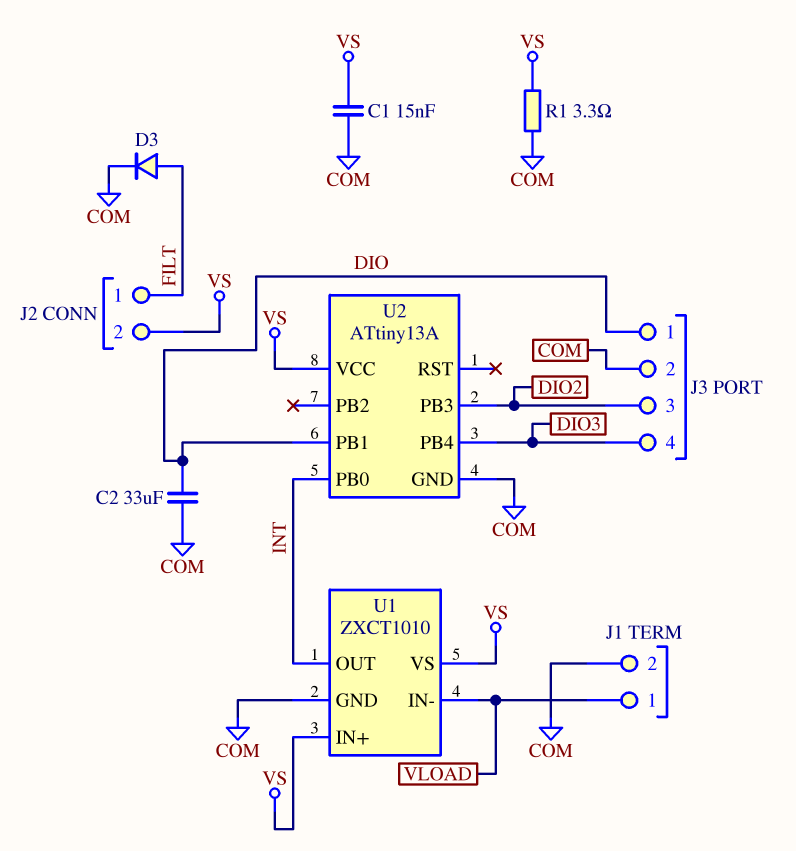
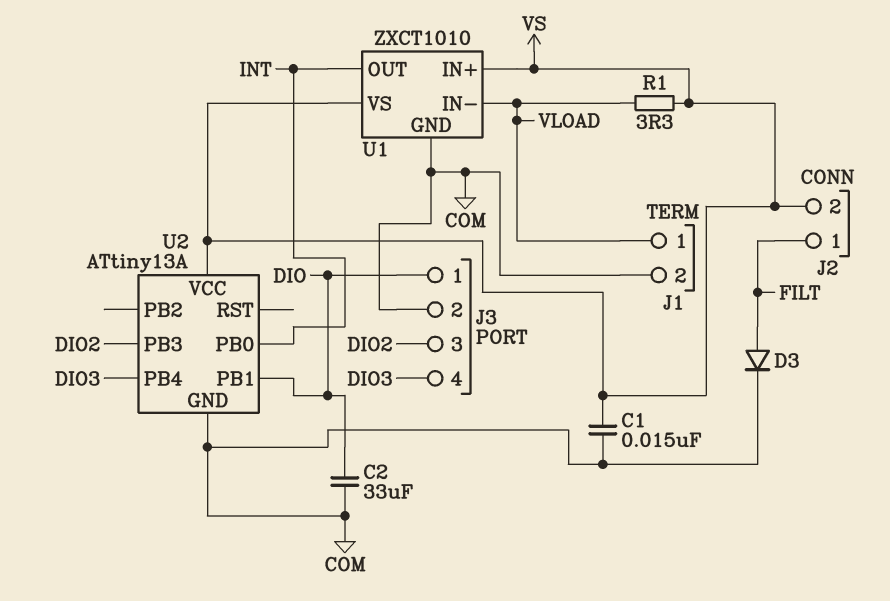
R1: 3.3 (COM, VS) -> 3.3 (VLOAD, VS)

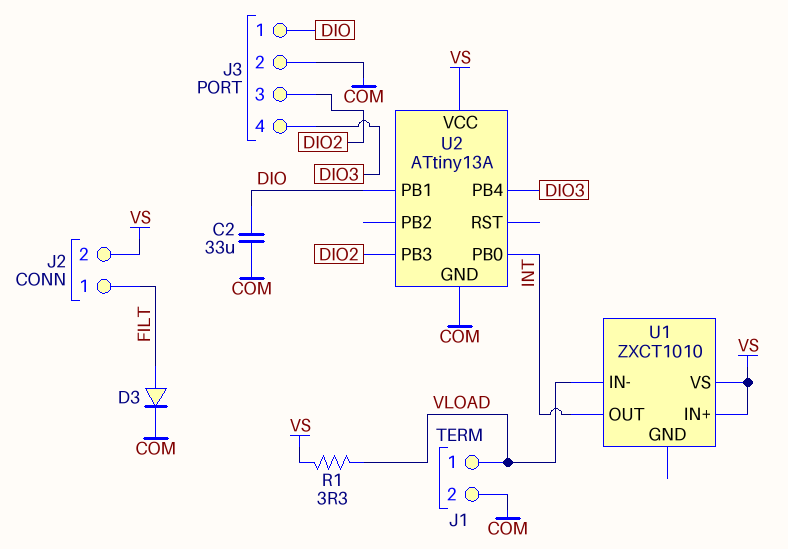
C1: 15nF (COM, VS) -> none
U1 pin GND: COM -> none

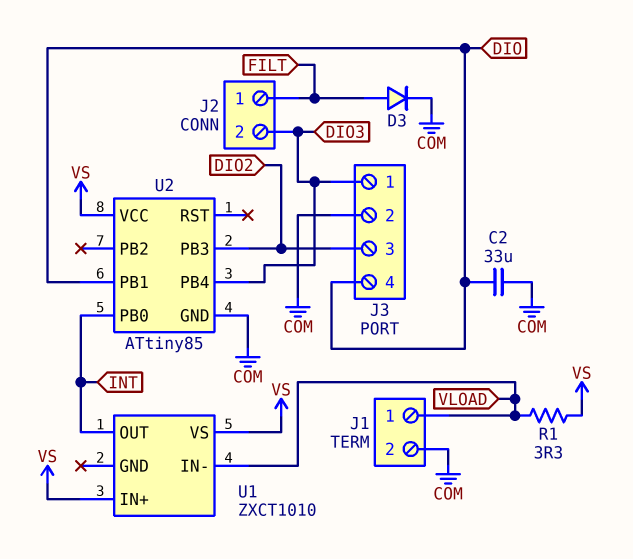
J2 pin 2: VS -> DIO3
J3 pin 1: DIO -> DIO3
J3 pin 4: DIO3 -> DIO
U2: ATtiny13A -> ATtiny85

